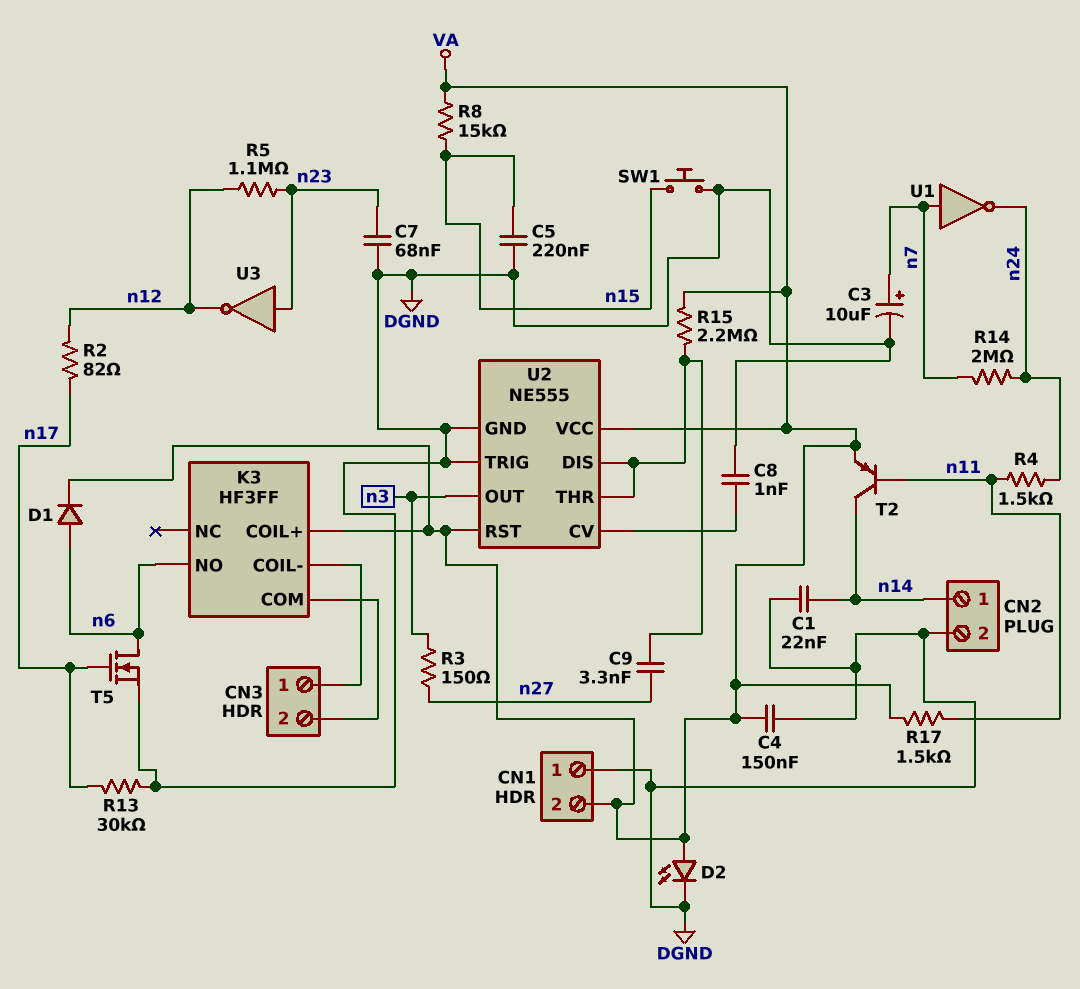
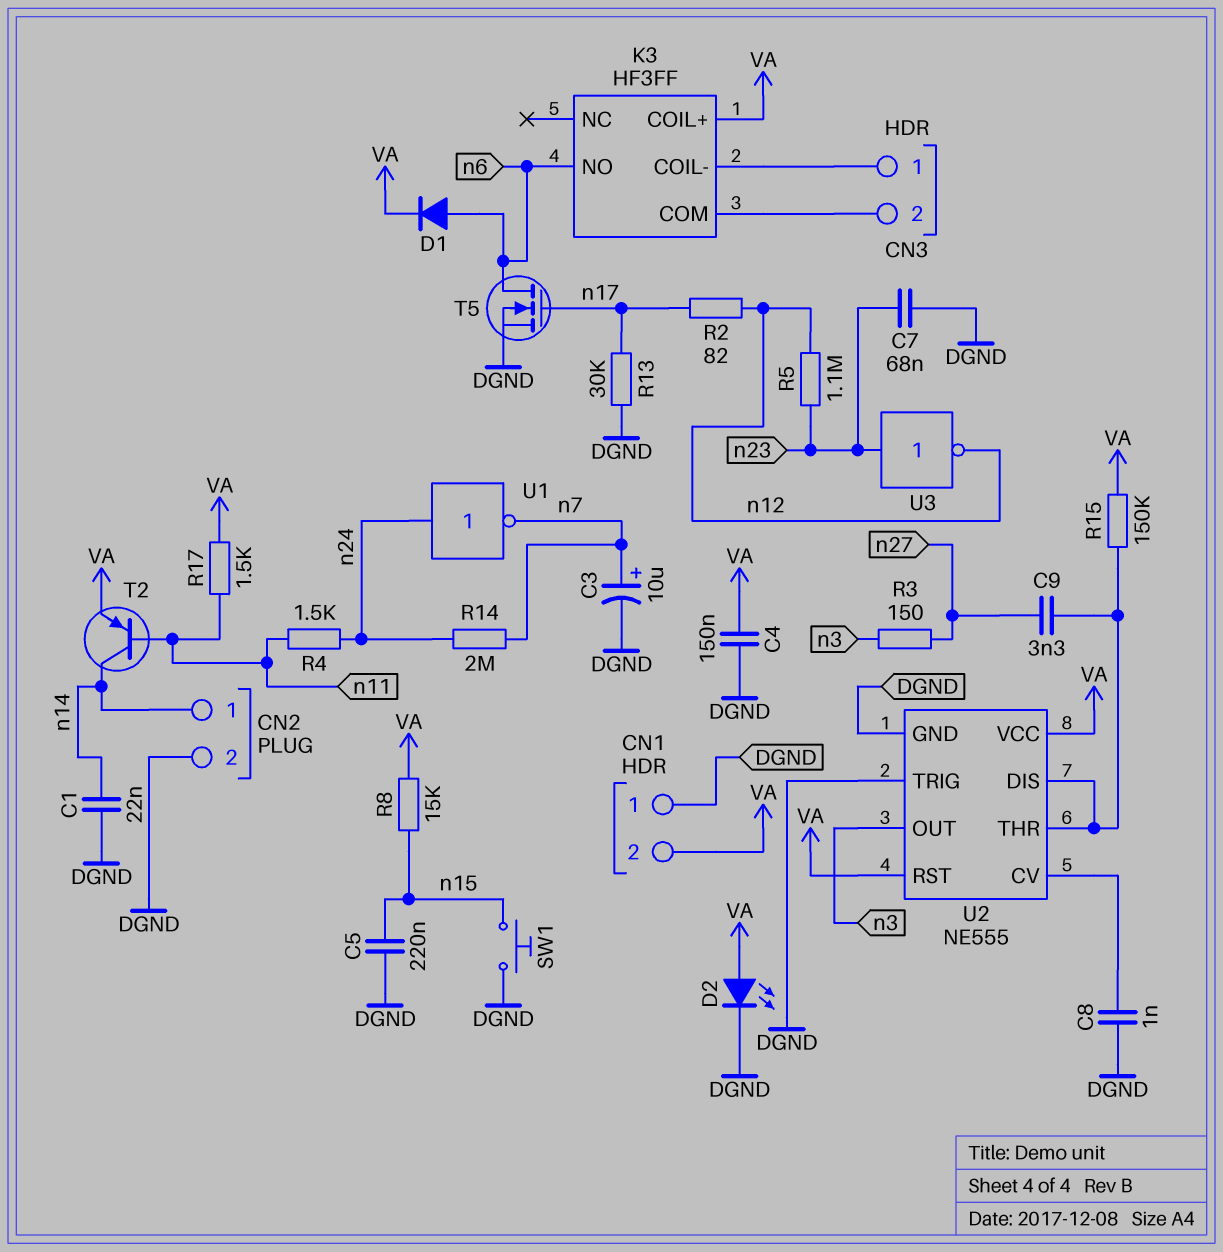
R15: 2.2M (U2/DIS, VA) -> 150k (U2/DIS, VA)
U1: NOT (in n7, out n24) -> NOT (in n24, out n7)

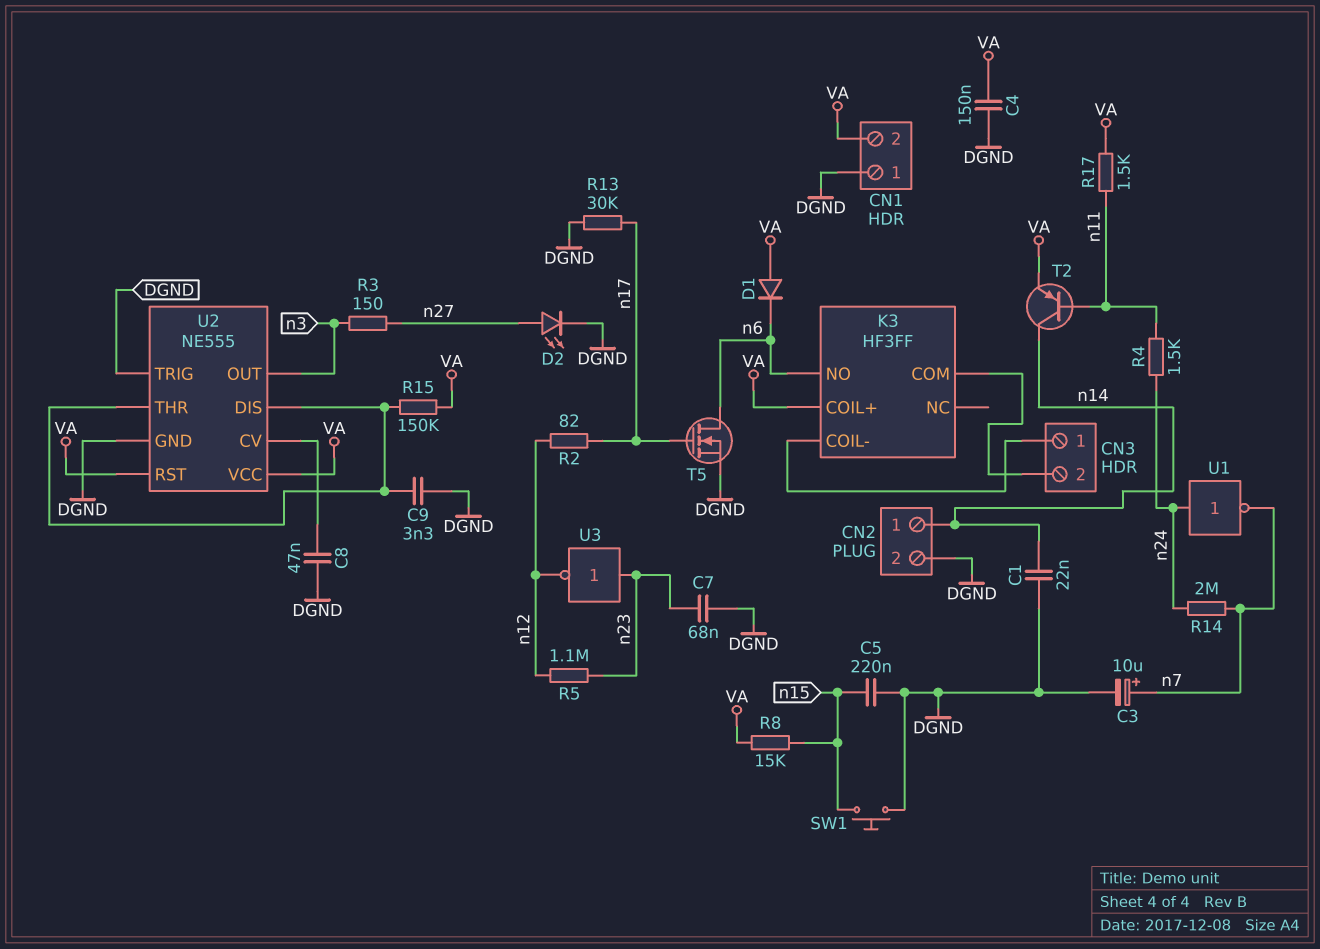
C8: 1nF (DGND, U2/CV) -> 47nF (DGND, U2/CV)
C9: 3.3nF (U2/DIS, n27) -> 3.3nF (DGND, U2/DIS)
D1: diode (A n6, K VA) -> diode (A VA, K n6)
D2: LED (A VA, K DGND) -> LED (A n27, K DGND)

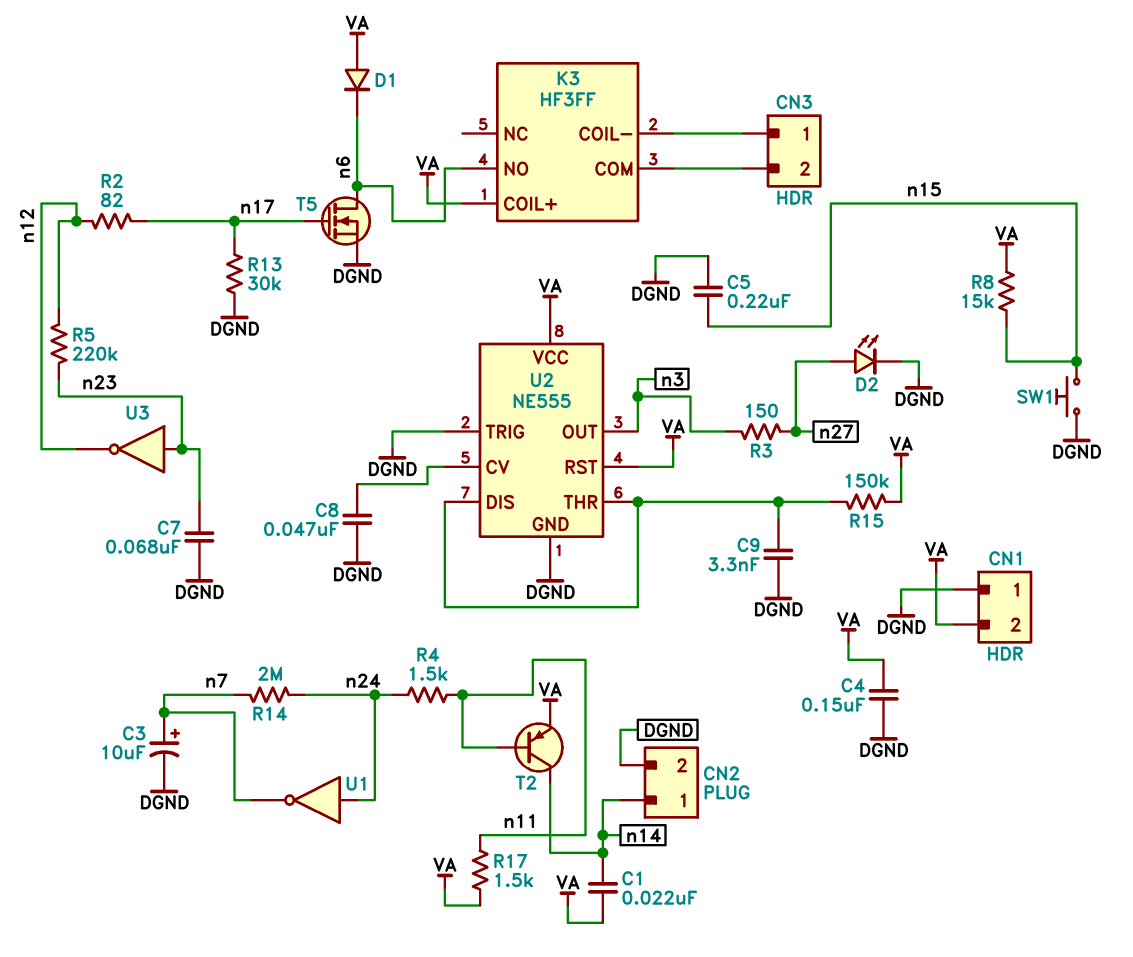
C1: 22nF (DGND, n14) -> 22nF (VA, n14)
R5: 1.1M (n12, n23) -> 220k (n12, n23)

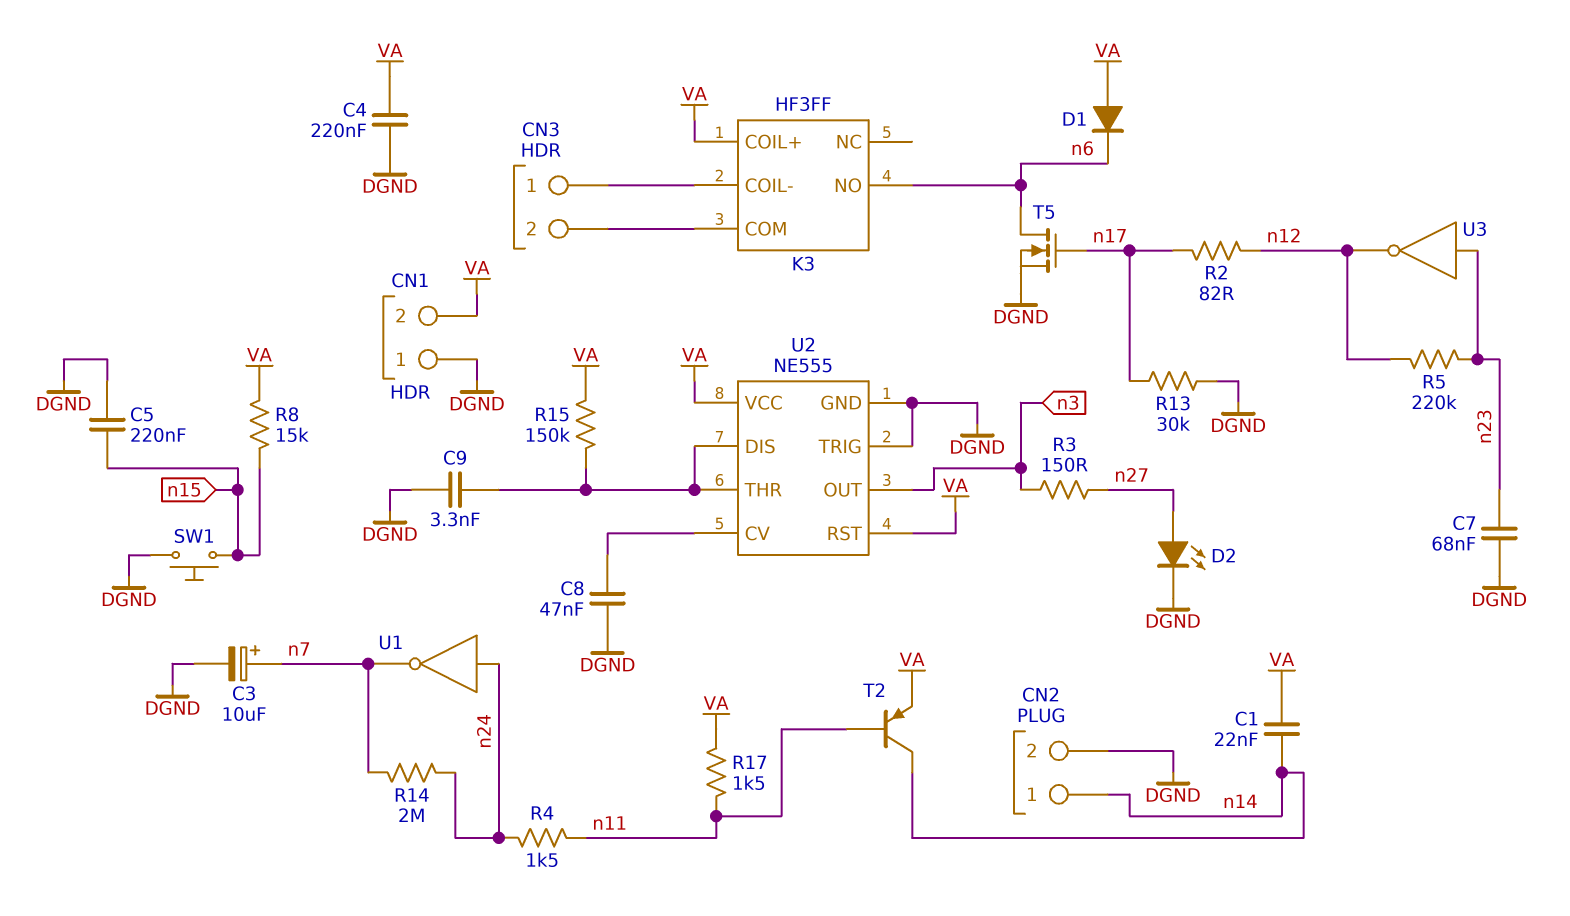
C4: 150nF (DGND, VA) -> 220nF (DGND, VA)

